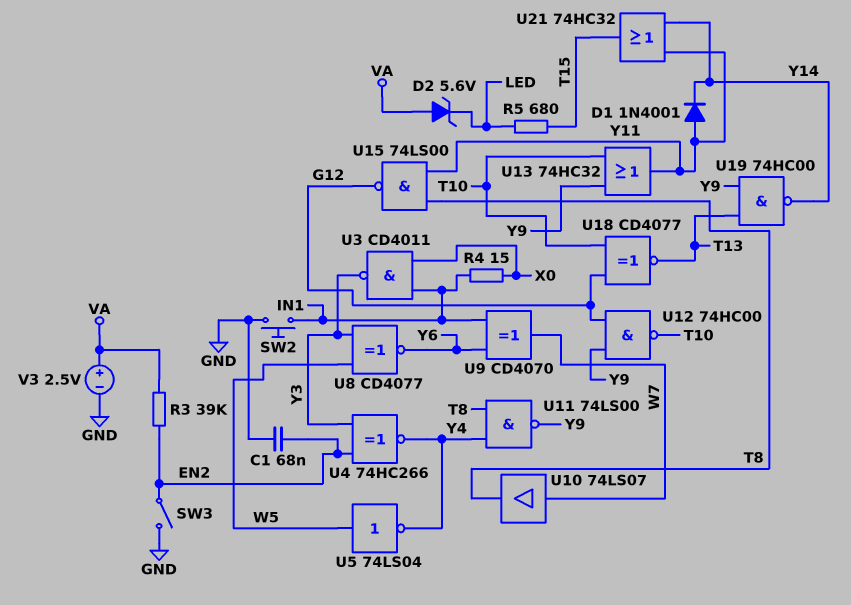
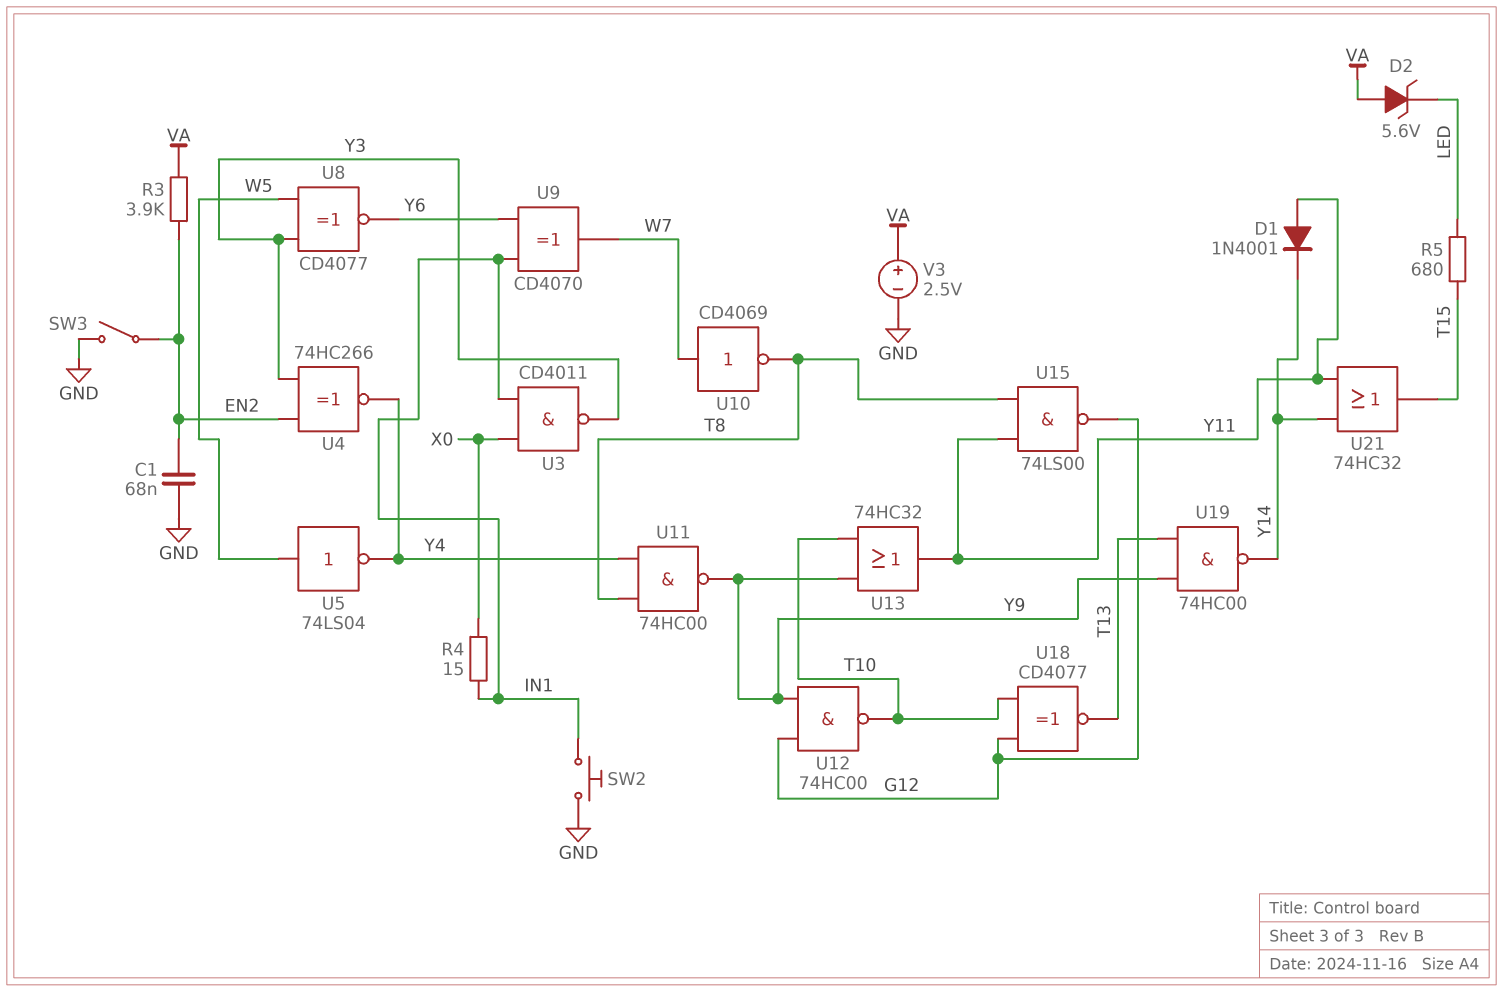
R3: 39k (EN2, VA) -> 3.9k (EN2, VA)
U10: buffer 74LS07 (in W7, out T8) -> NOT CD4069 (in W7, out T8)
U11: NAND 74LS00 (in T8, in Y4, out Y9) -> NAND 74HC00 (in T8, in Y4, out Y9)

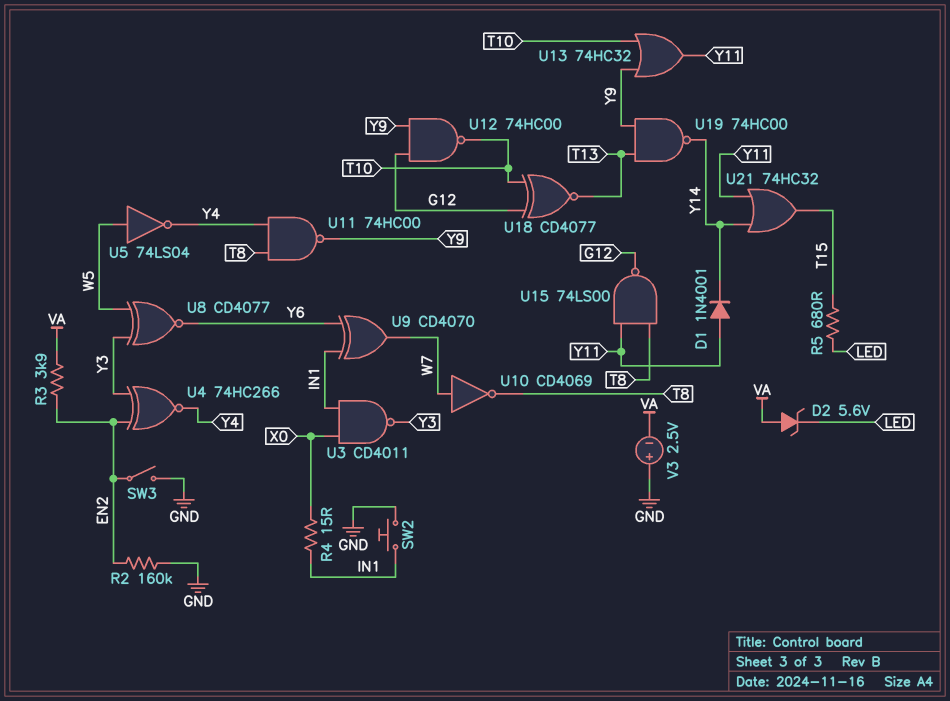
C1: 68nF (EN2, GND) -> none
R2: none -> 160k (EN2, GND)
V3: 2.5V (plus VA, minus GND) -> 2.5V (plus GND, minus VA)

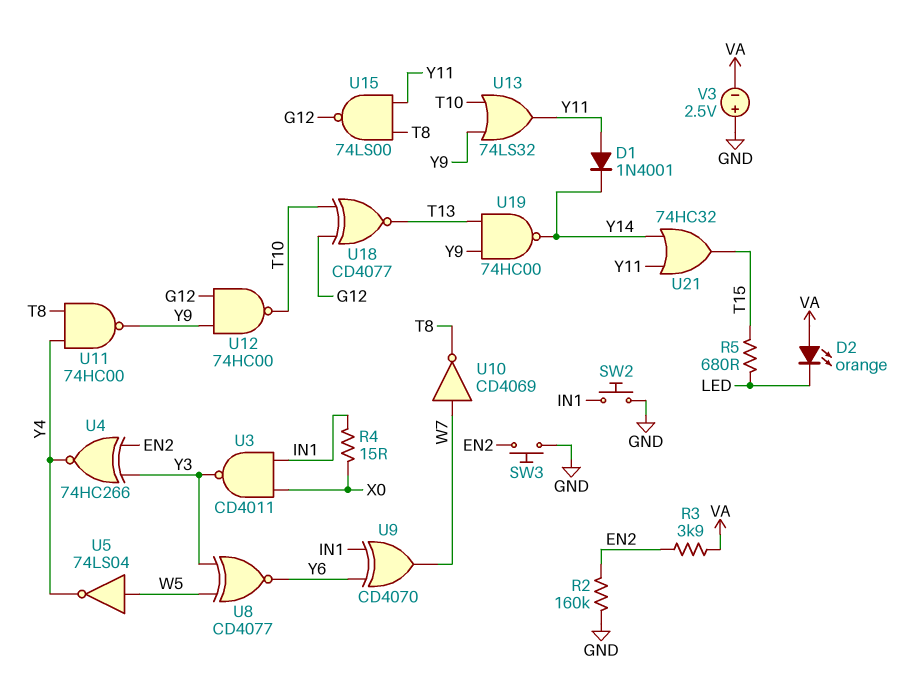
D2: zener 5.6V (A VA, K LED) -> LED orange (A VA, K LED)
SW3: switch (EN2, GND) -> button (EN2, GND)
U13: OR 74HC32 (in T10, in Y9, out Y11) -> OR 74LS32 (in T10, in Y9, out Y11)

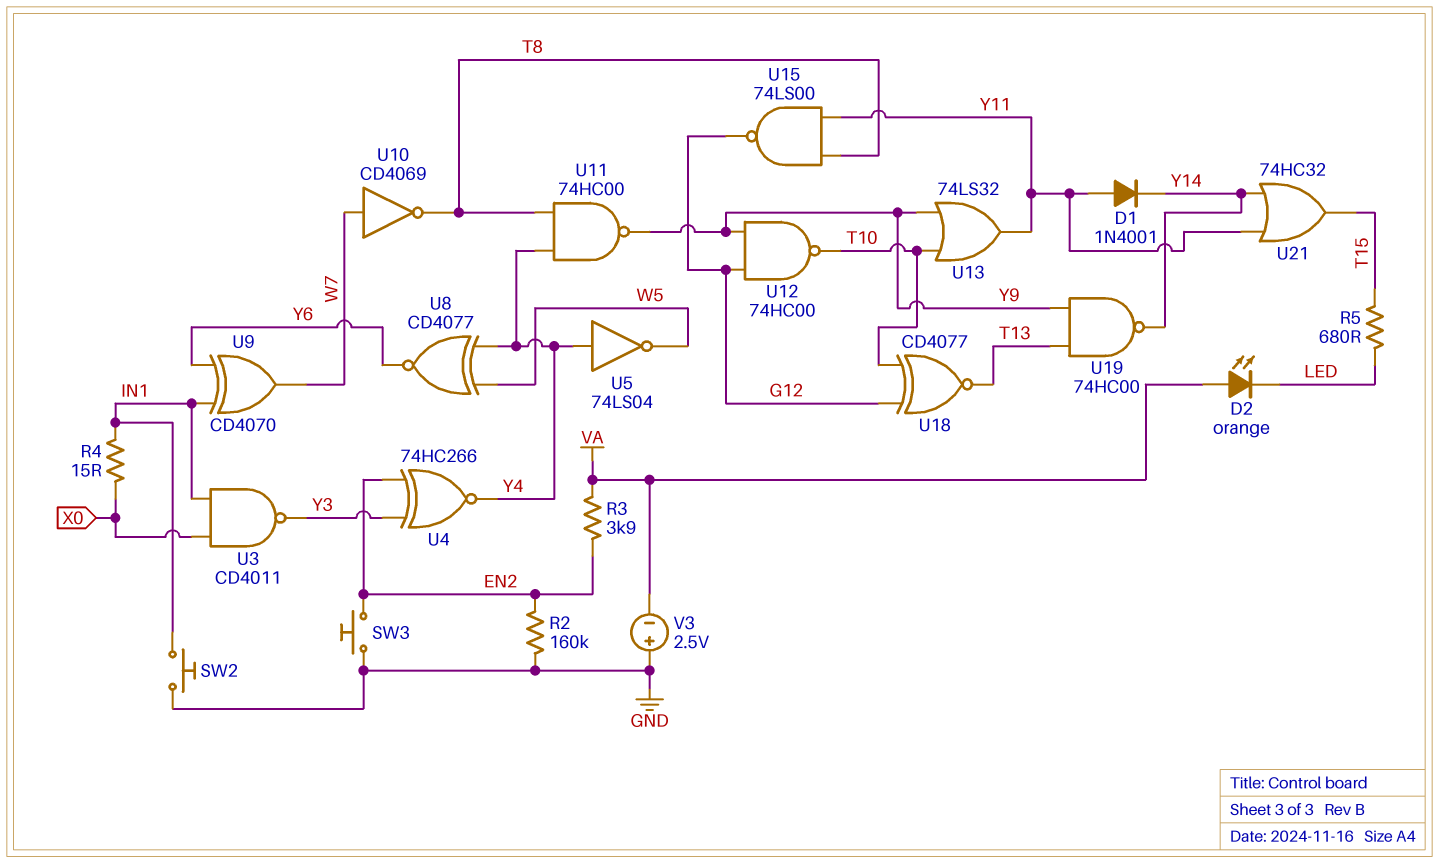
U5: NOT 74LS04 (in W5, out Y4) -> NOT 74LS04 (in Y4, out W5)
U8: XNOR CD4077 (in W5, in Y3, out Y6) -> XNOR CD4077 (in W5, in Y4, out Y6)

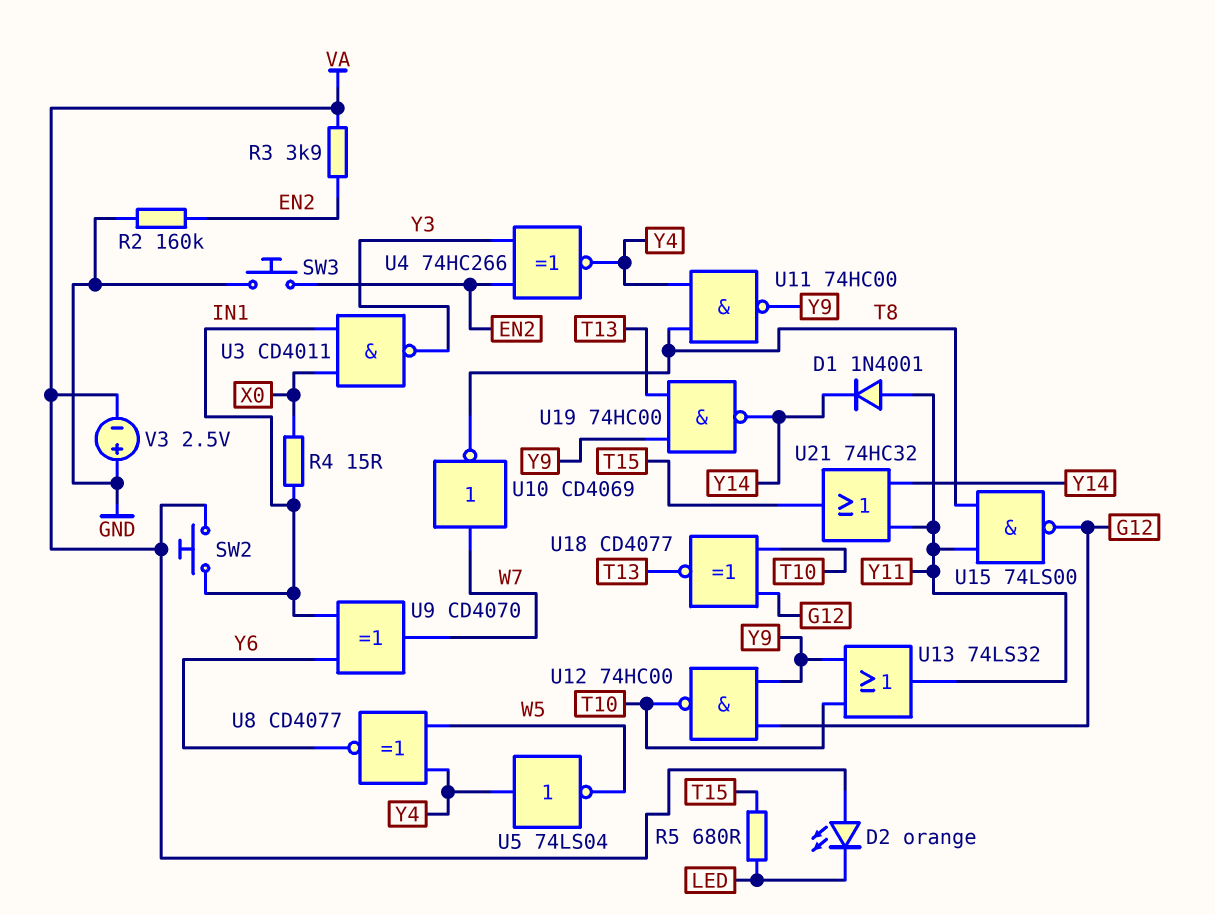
SW2: button (GND, IN1) -> button (IN1, VA)

